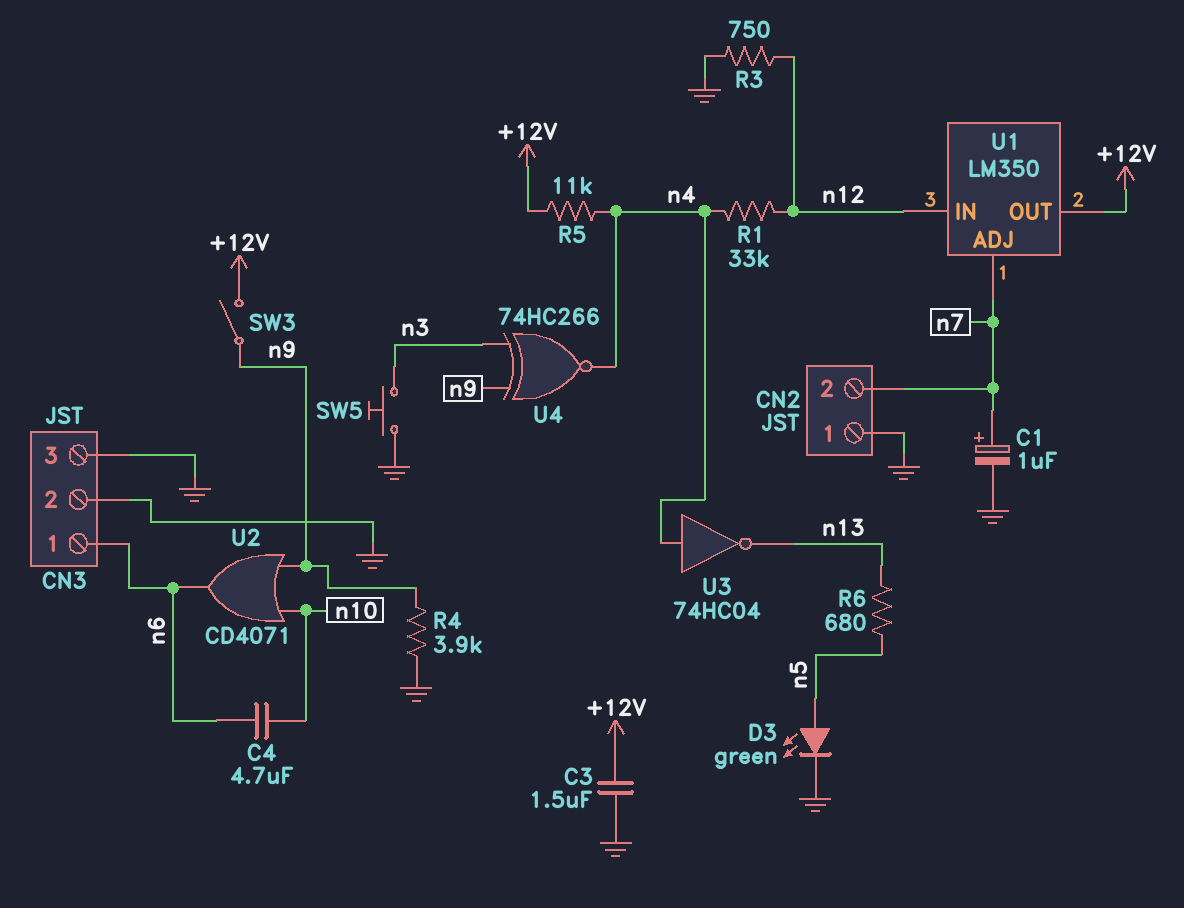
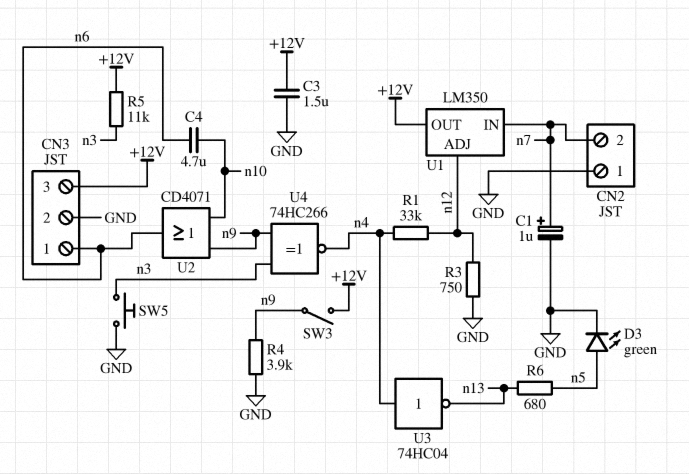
CN3 pin 3: GND -> +12V
R5: 11k (+12V, n4) -> 11k (+12V, n3)
U1 pin ADJ: n7 -> n12
U1 pin IN: n12 -> n7

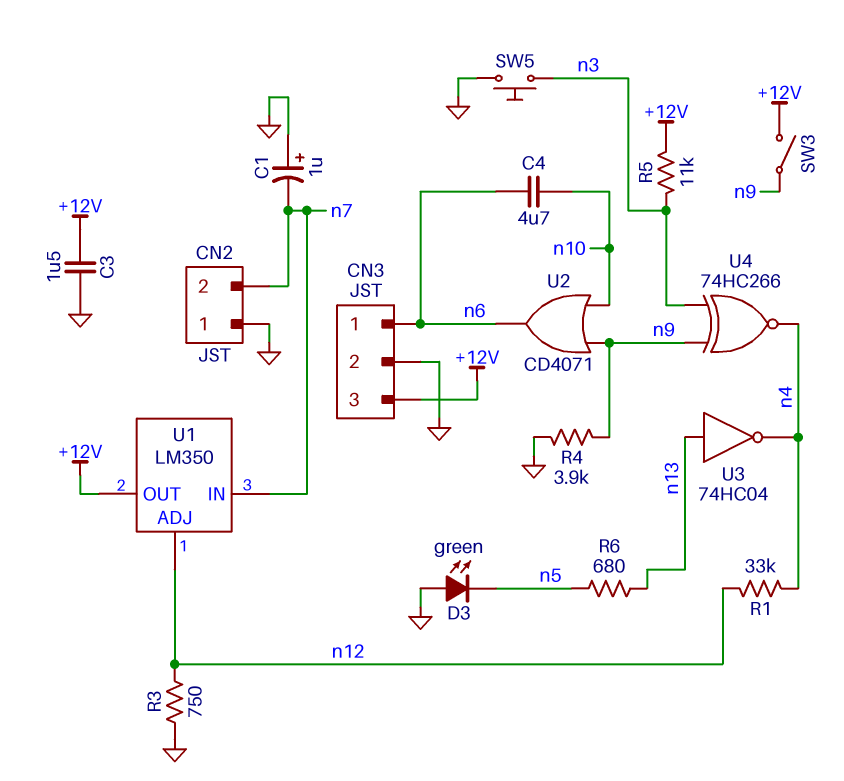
C1: 1uF (plus n7, minus GND) -> 1uF (plus GND, minus n7)
D3: LED green (A n5, K GND) -> LED green (A GND, K n5)
U3: NOT 74HC04 (in n4, out n13) -> NOT 74HC04 (in n13, out n4)

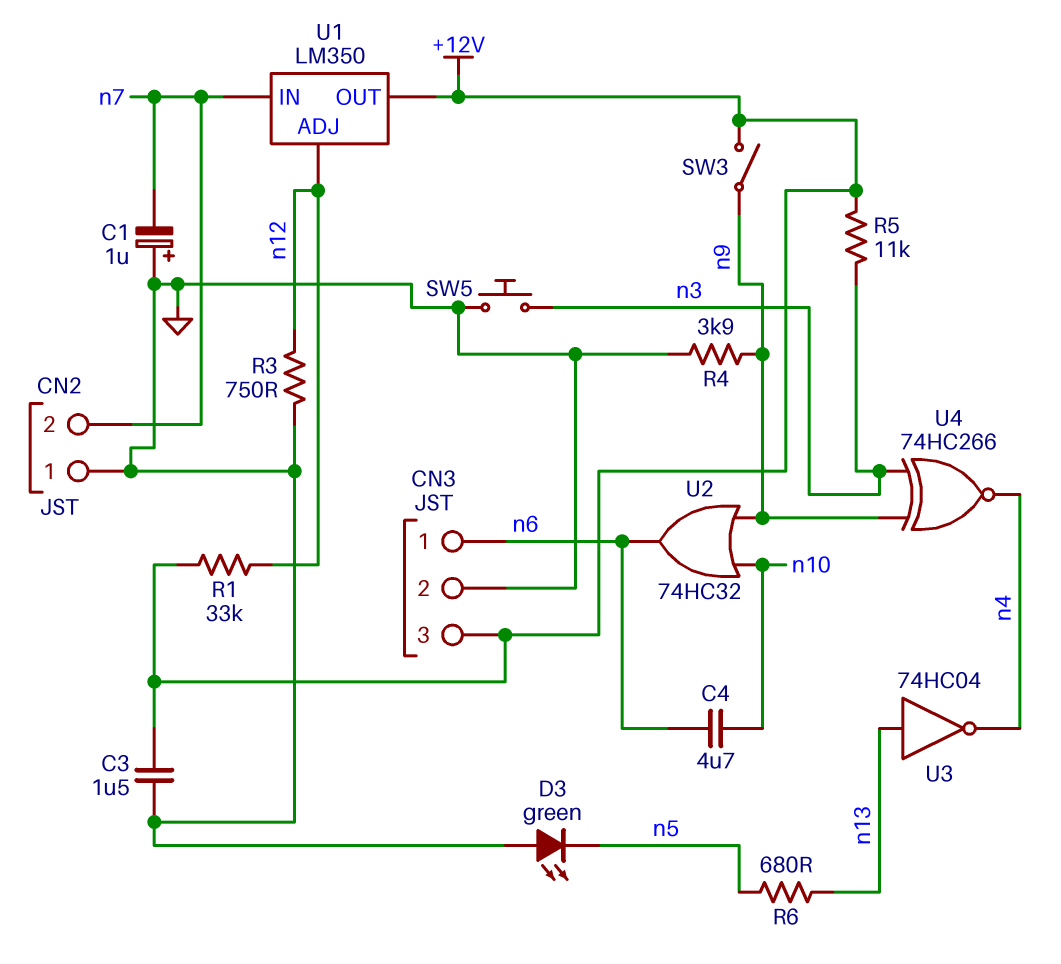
R1: 33k (n4, n12) -> 33k (+12V, n12)
U2: OR CD4071 (in n9, in n10, out n6) -> OR 74HC32 (in n9, in n10, out n6)

